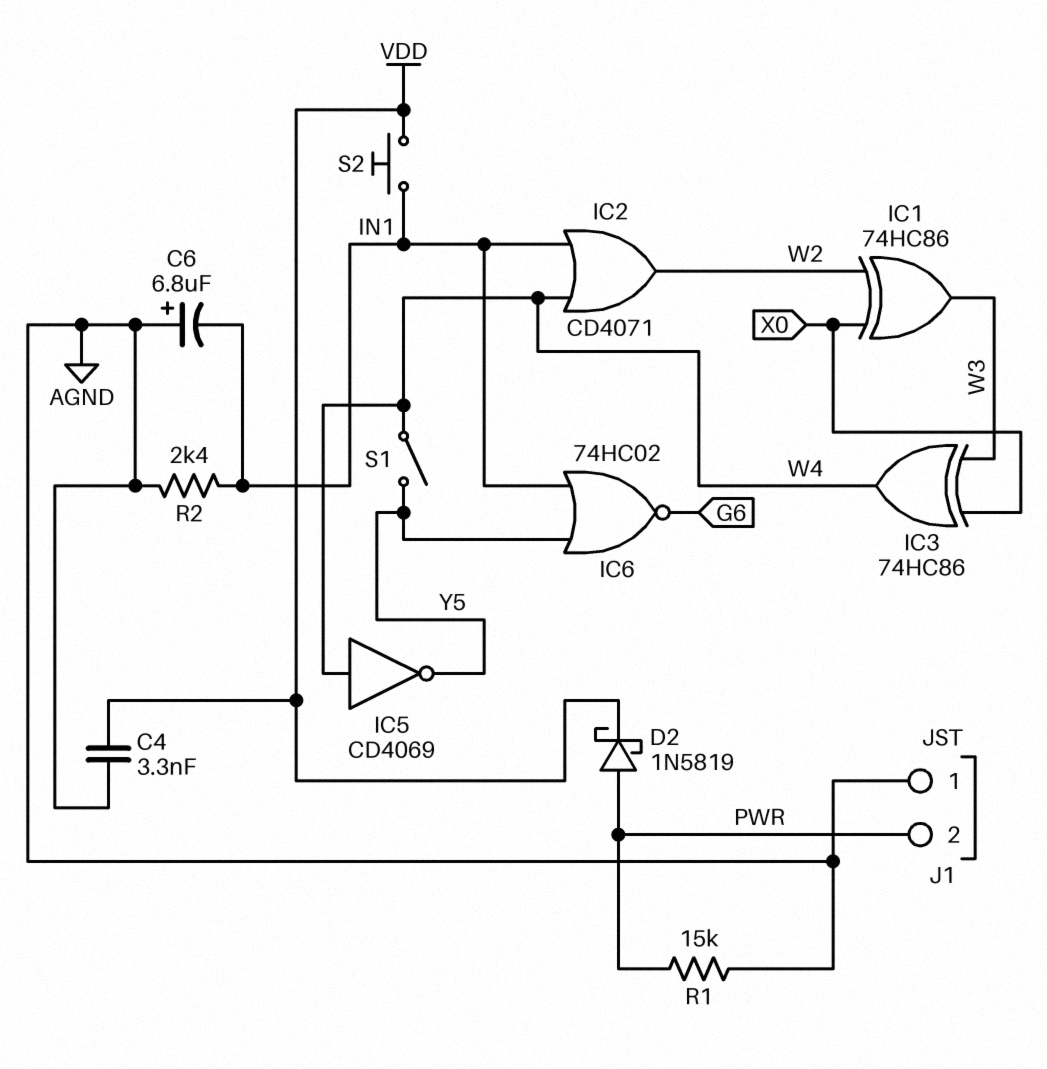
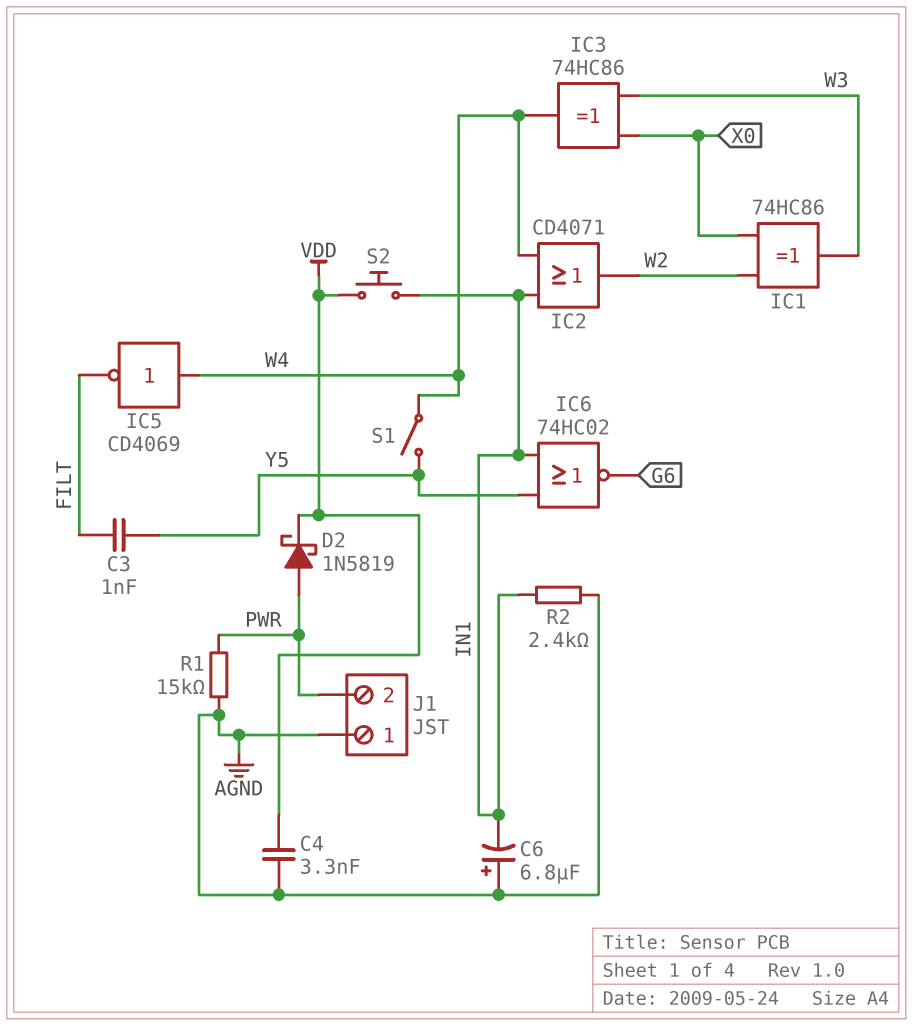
C3: none -> 1nF (FILT, Y5)
IC5: NOT CD4069 (in W4, out Y5) -> NOT CD4069 (in W4, out FILT)

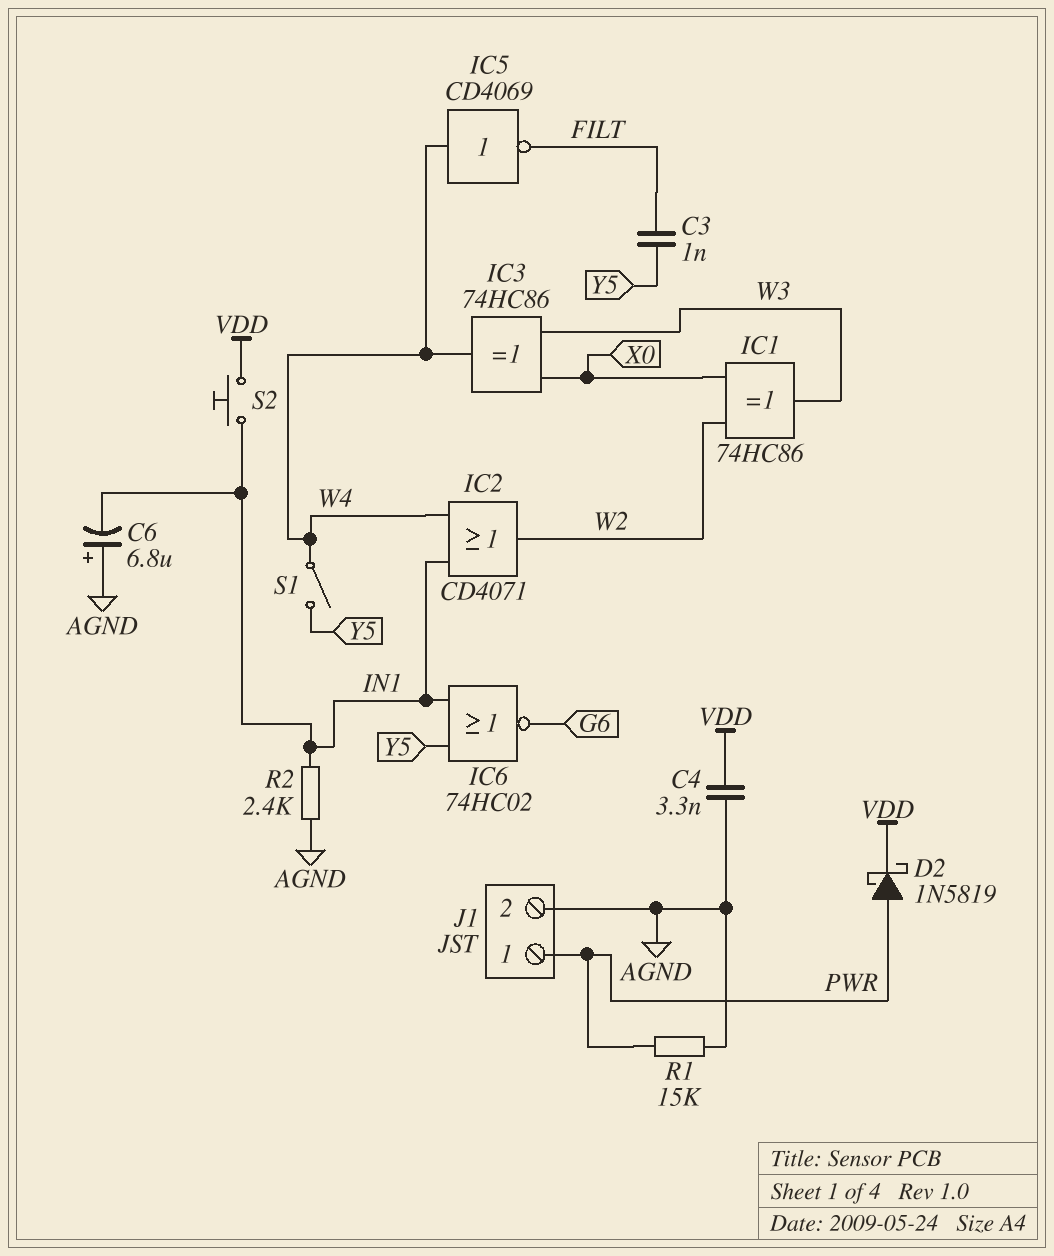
J1 pin 1: AGND -> PWR
J1 pin 2: PWR -> AGND

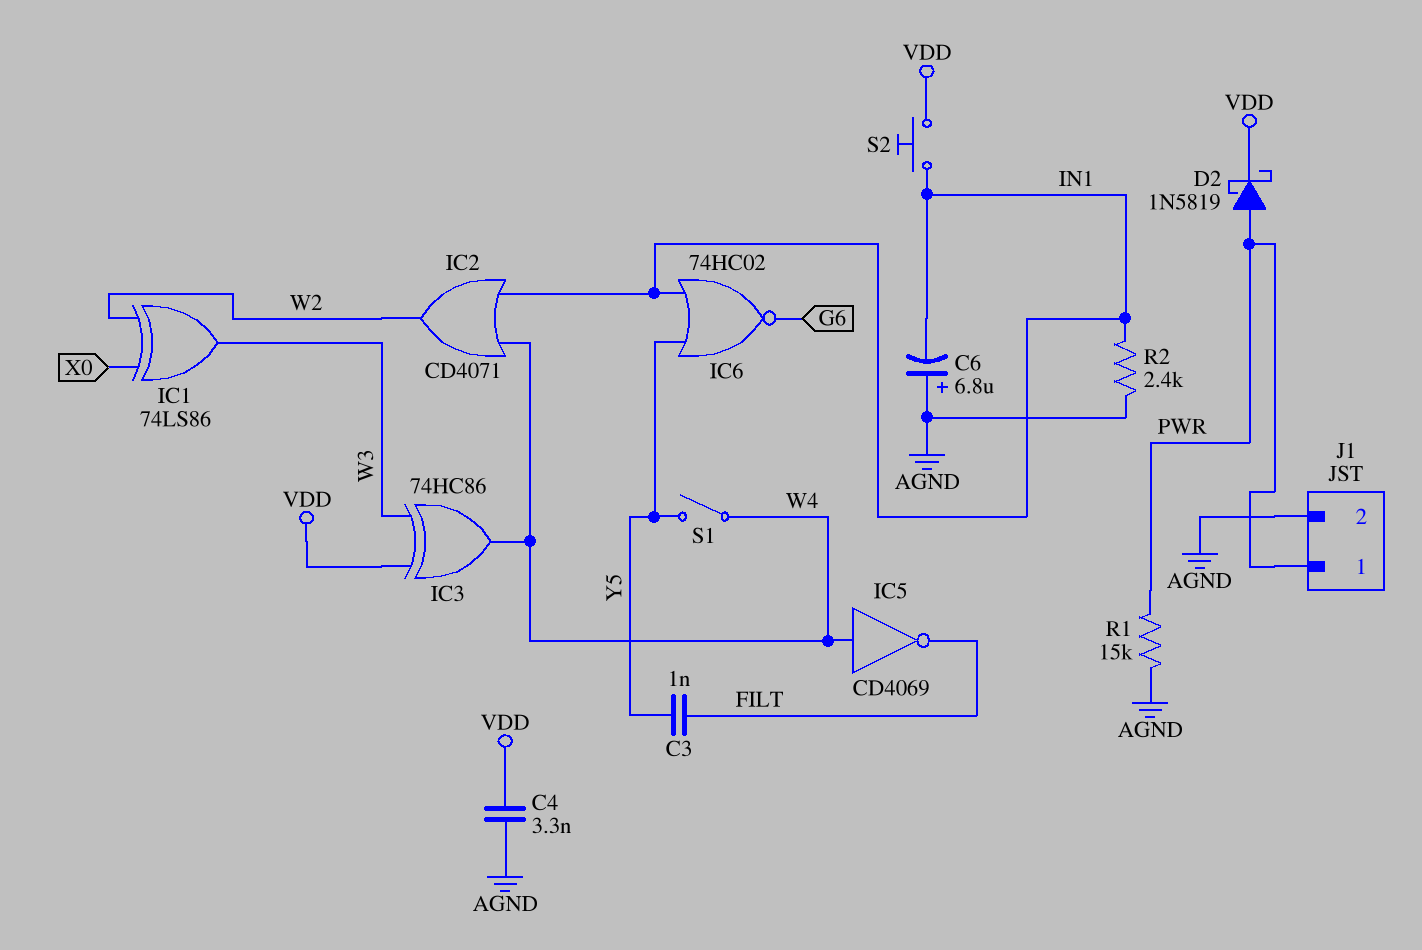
IC1: XOR 74HC86 (in W2, in X0, out W3) -> XOR 74LS86 (in W2, in X0, out W3)
IC3: XOR 74HC86 (in W3, in X0, out W4) -> XOR 74HC86 (in VDD, in W3, out W4)

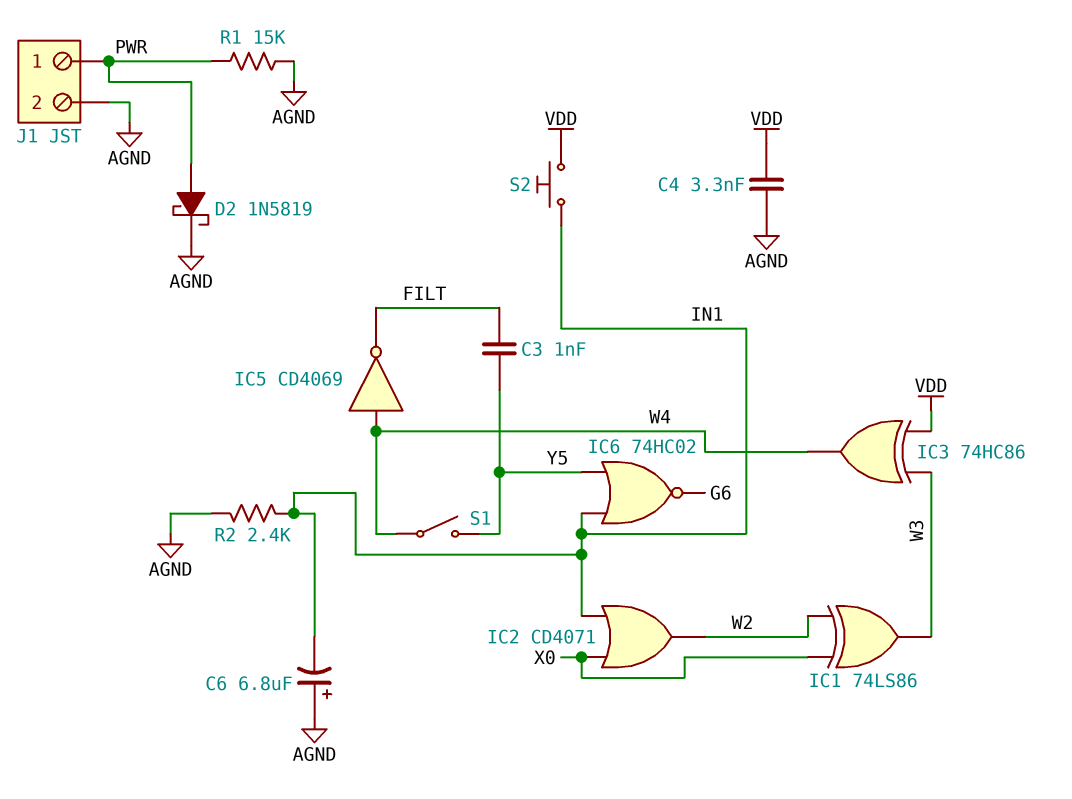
D2: schottky 1N5819 (A PWR, K VDD) -> schottky 1N5819 (A PWR, K AGND)
IC2: OR CD4071 (in IN1, in W4, out W2) -> OR CD4071 (in IN1, in X0, out W2)

